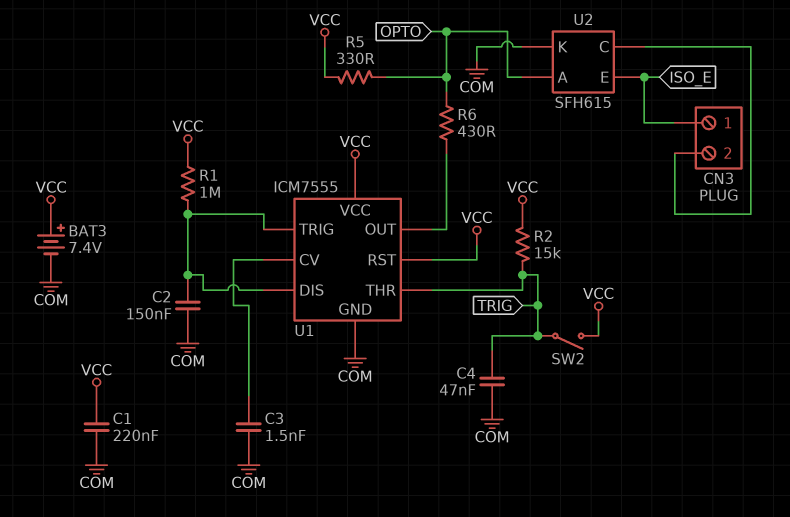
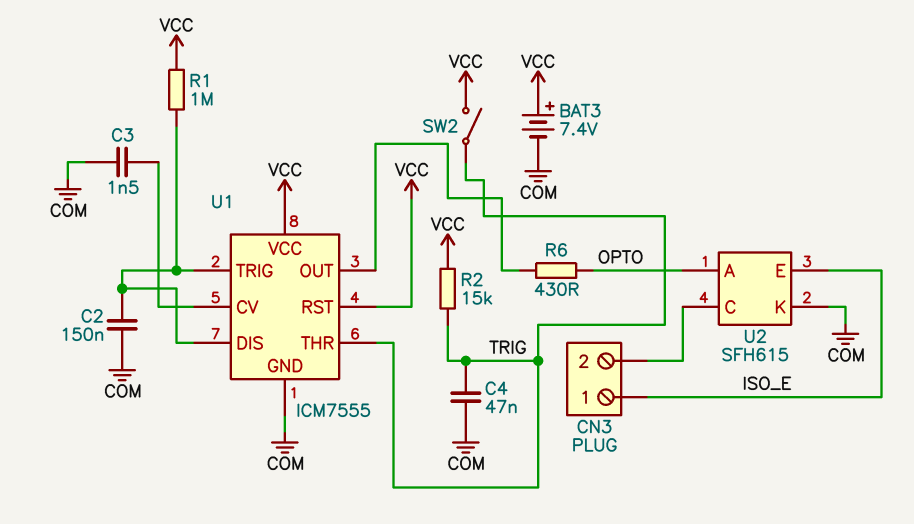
C1: 220nF (COM, VCC) -> none
R5: 330 (OPTO, VCC) -> none

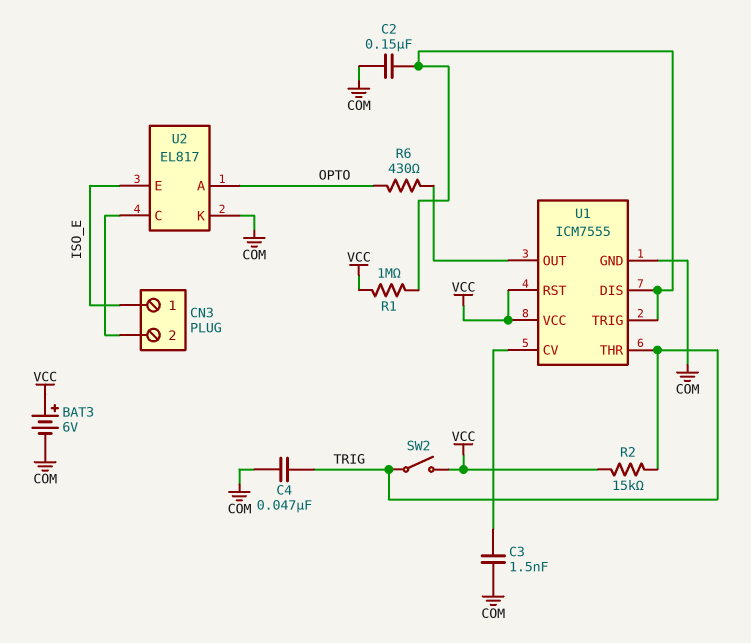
BAT3: 7.4V (plus VCC, minus COM) -> 6V (plus VCC, minus COM)
U2: SFH615 -> EL817

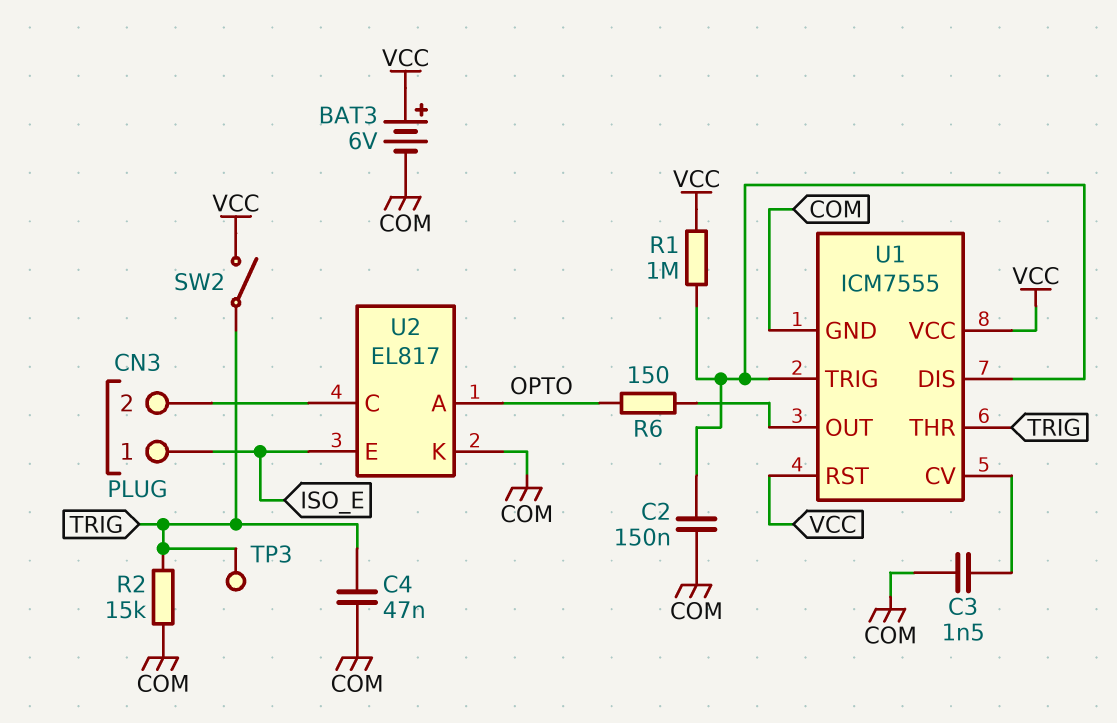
R2: 15k (TRIG, VCC) -> 15k (COM, TRIG)
R6: 430 (OPTO, U1/OUT) -> 150 (OPTO, U1/OUT)
TP3: none -> test point (TRIG)

